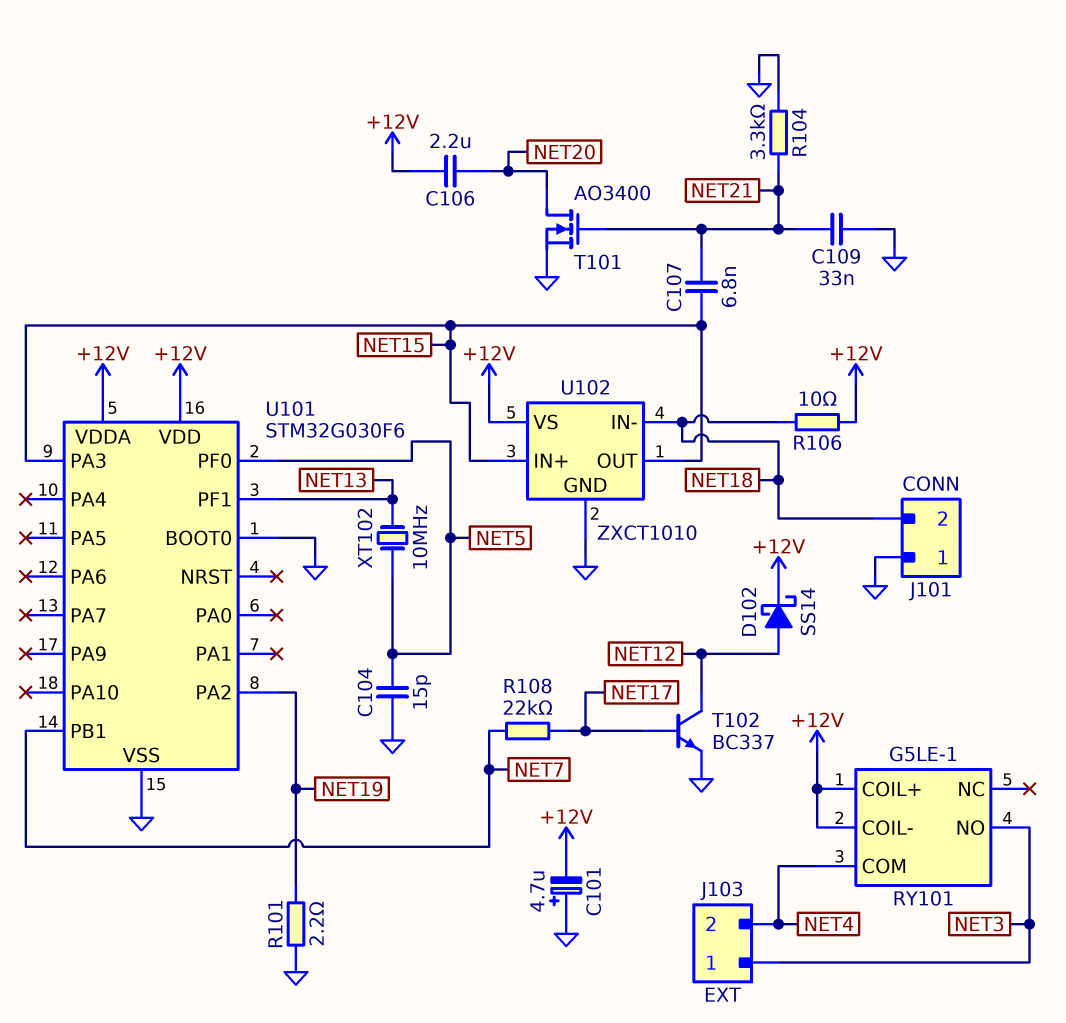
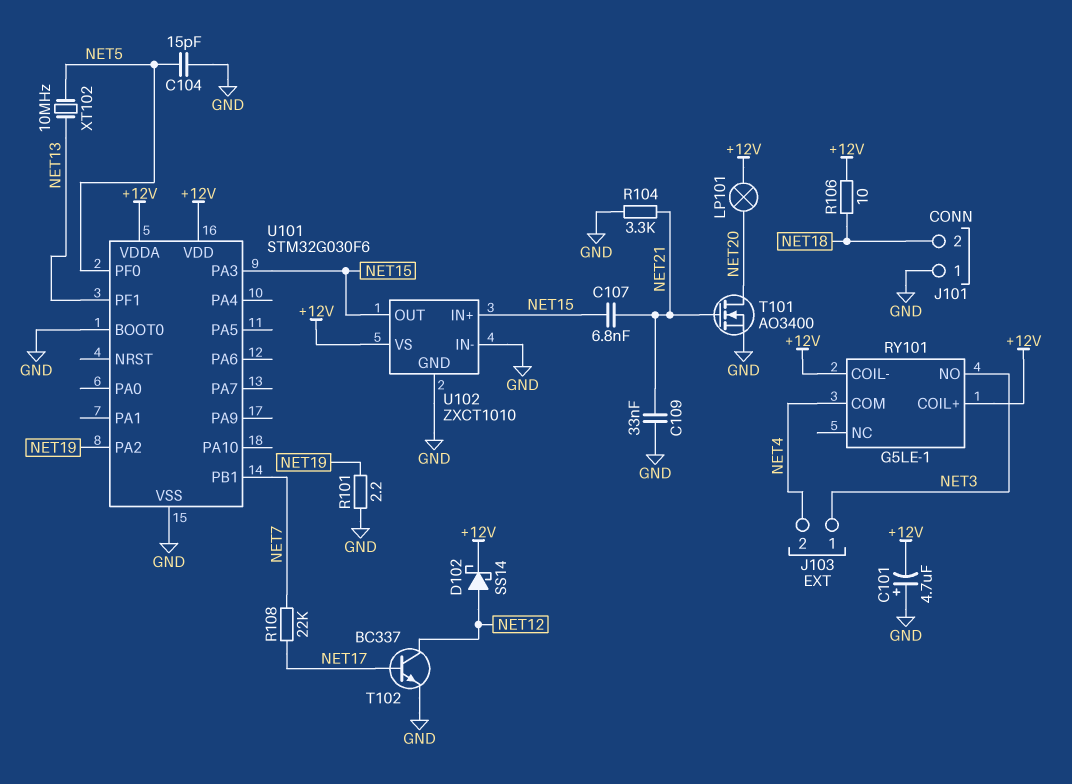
C106: 2.2uF (+12V, NET20) -> none
LP101: none -> lamp (+12V, NET20)
U102 pin IN-: NET18 -> GND

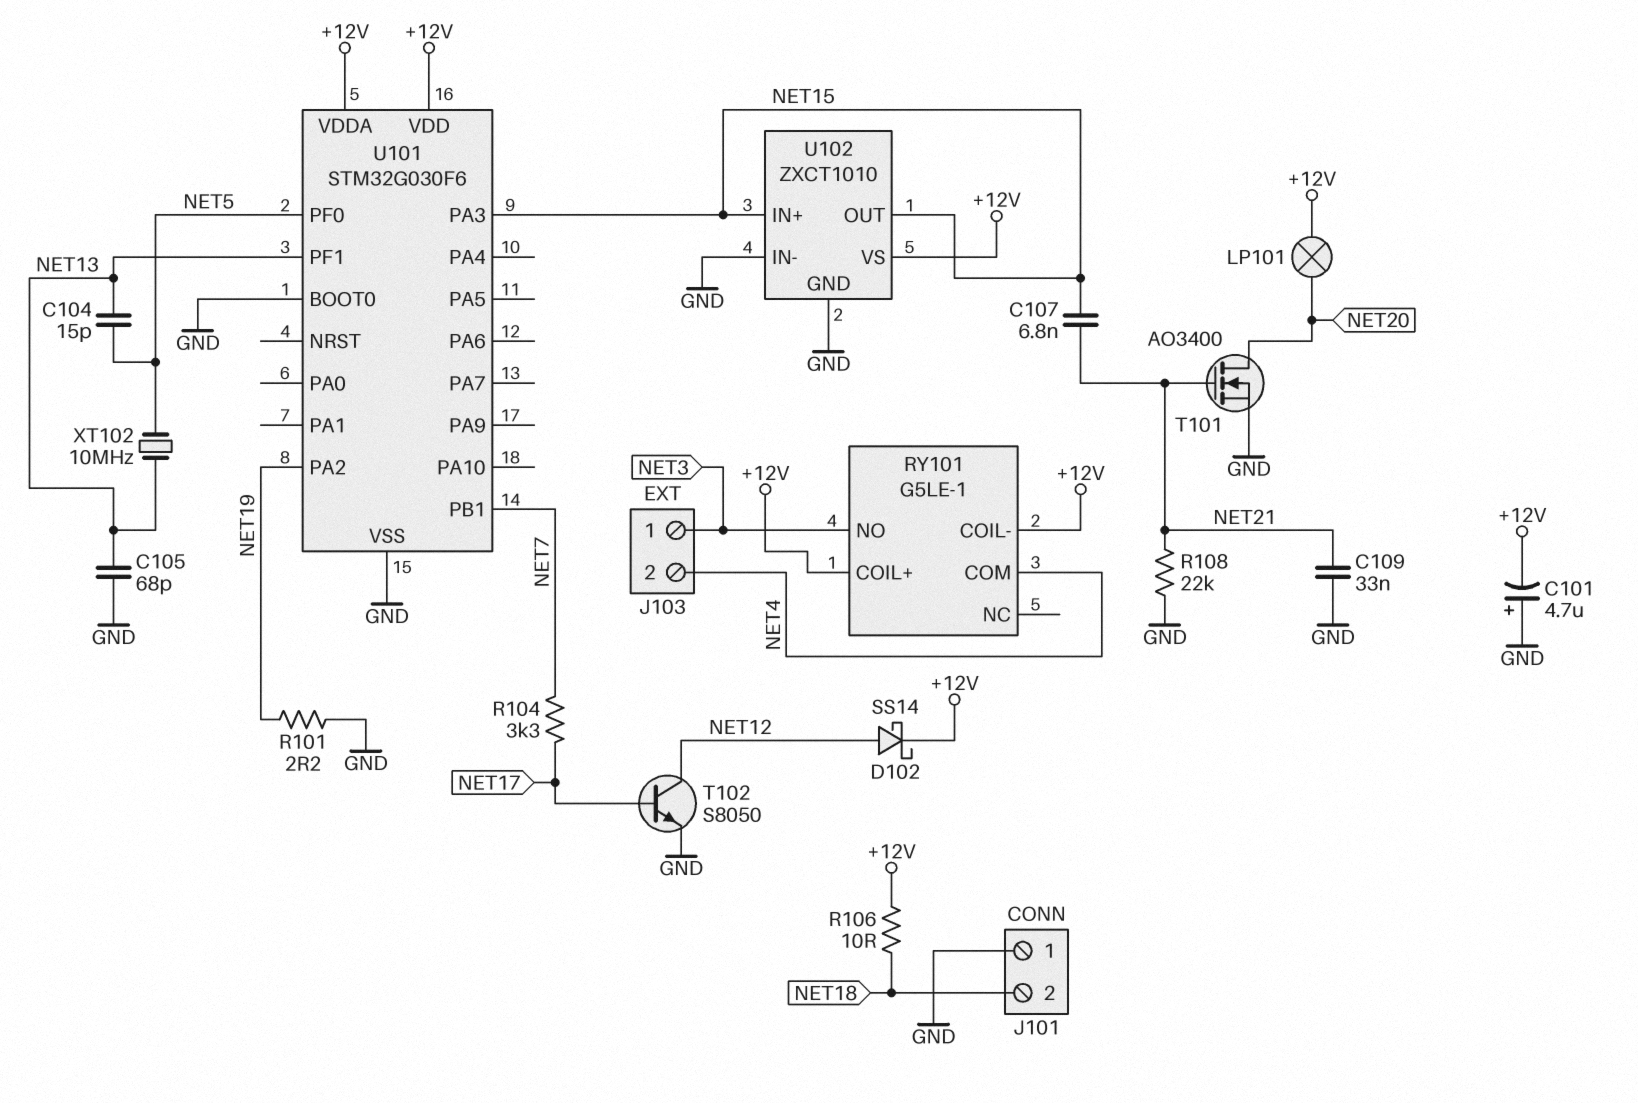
C104: 15pF (GND, NET5) -> 15pF (NET5, NET13)
C105: none -> 68pF (GND, NET13)
R104: 3.3k (GND, NET21) -> 3.3k (NET7, NET17)
R108: 22k (NET7, NET17) -> 22k (GND, NET21)
T102: NPN BC337 (B NET17, C NET12, E GND) -> NPN S8050 (B NET17, C NET12, E GND)

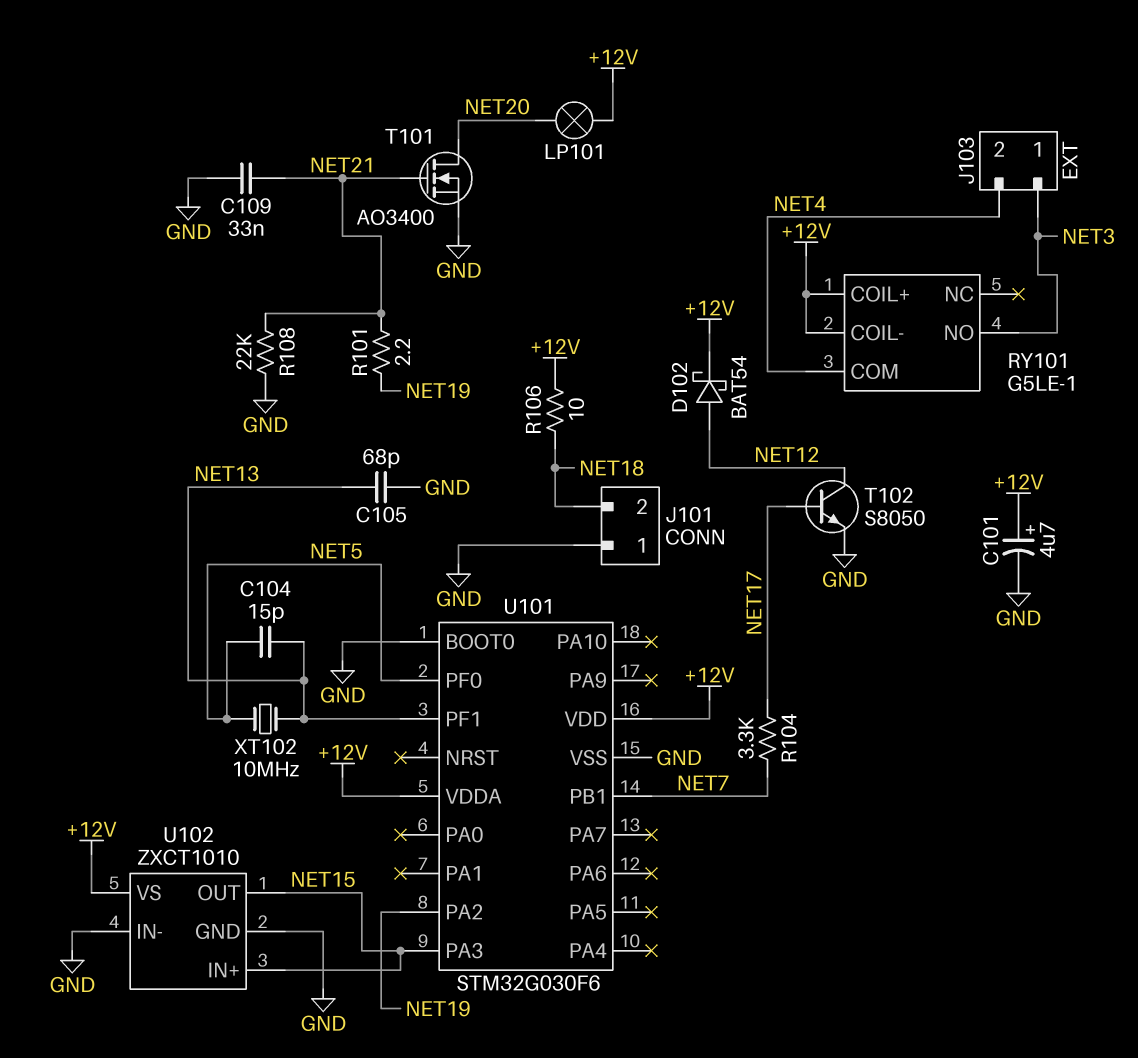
C101: 4.7uF (plus GND, minus +12V) -> 4.7uF (plus +12V, minus GND)
C107: 6.8nF (NET15, NET21) -> none
D102: schottky SS14 (A NET12, K +12V) -> schottky BAT54 (A NET12, K +12V)
R101: 2.2 (GND, NET19) -> 2.2 (NET19, NET21)

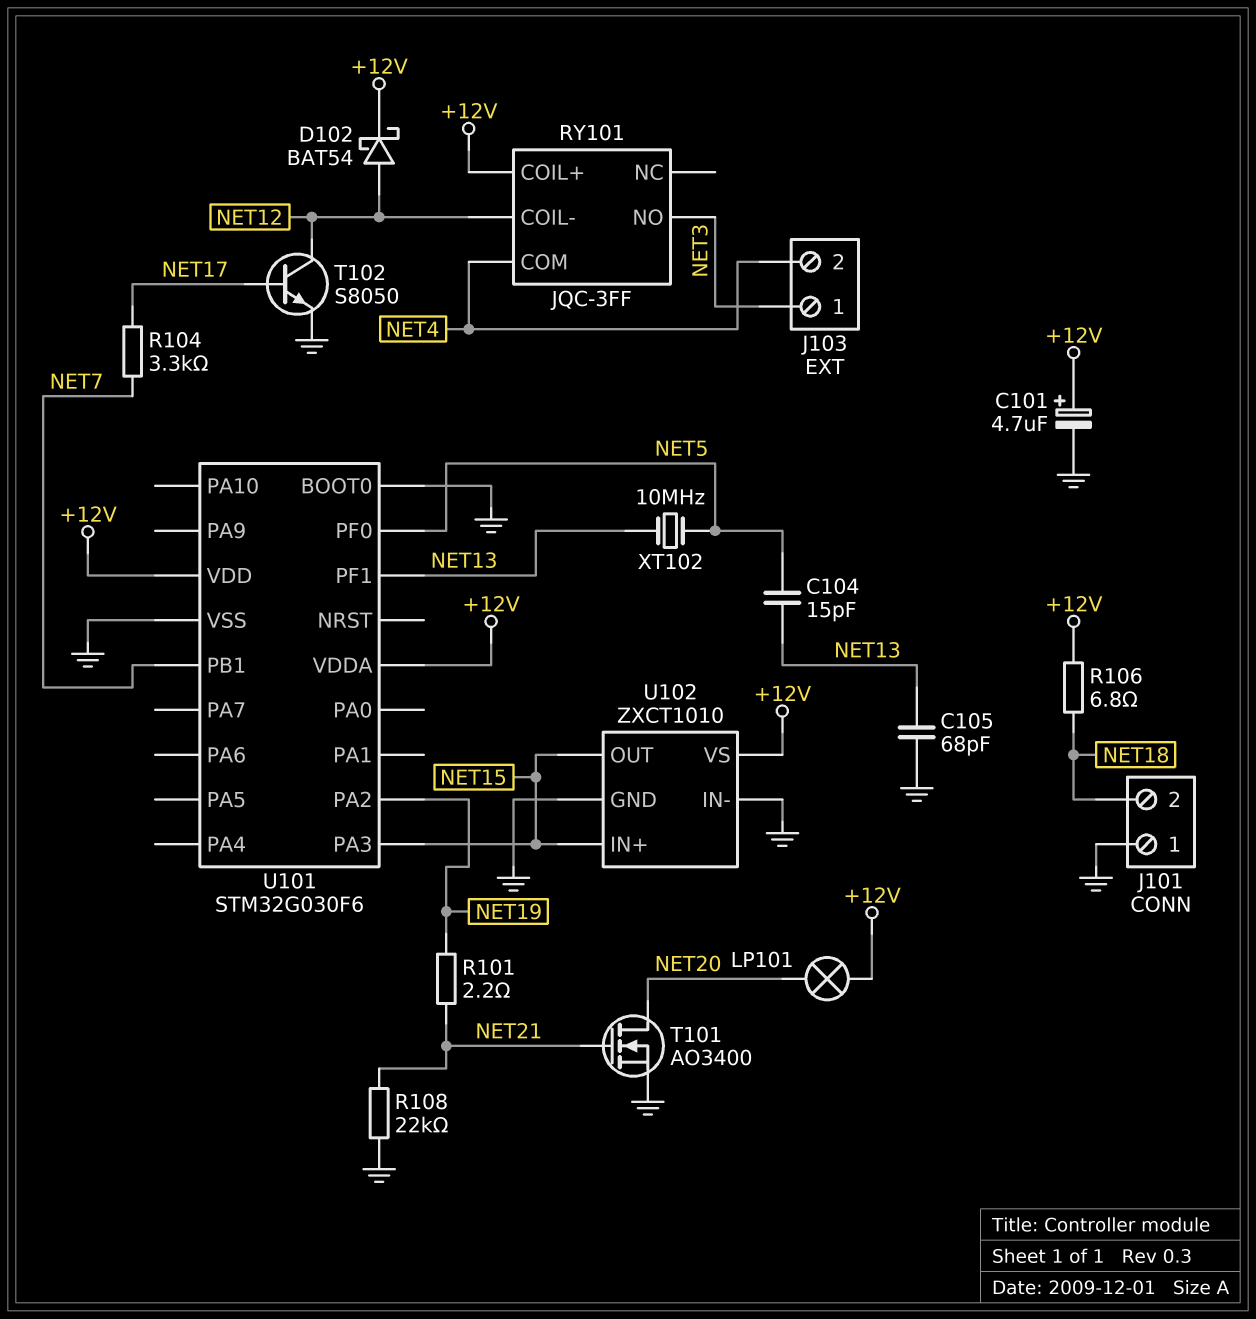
C109: 33nF (GND, NET21) -> none
R106: 10 (+12V, NET18) -> 6.8 (+12V, NET18)
RY101: G5LE-1 -> JQC-3FF
RY101 pin COIL-: +12V -> NET12

